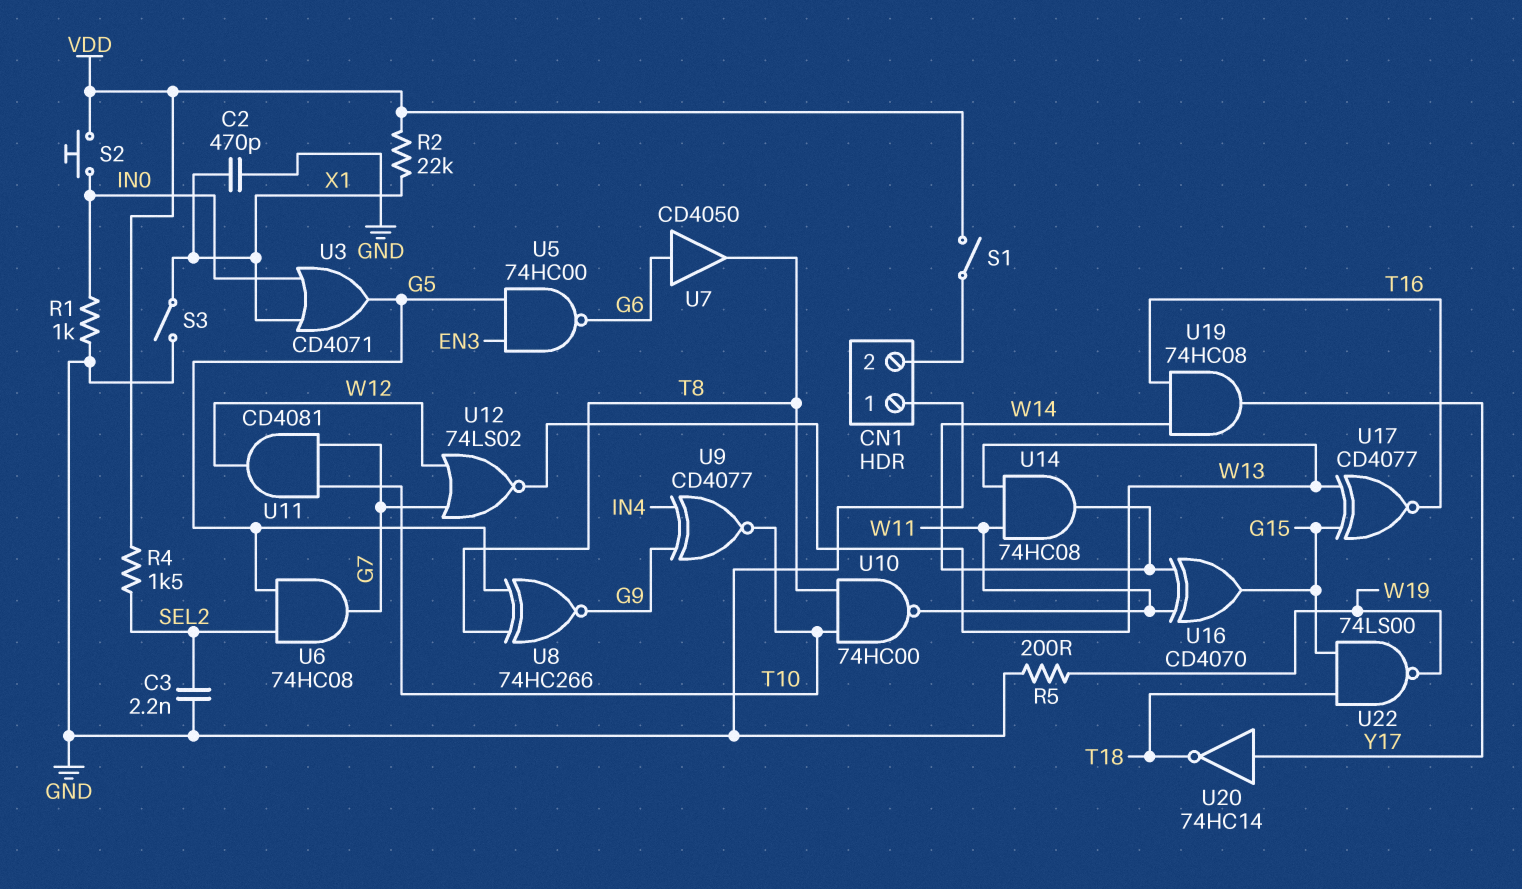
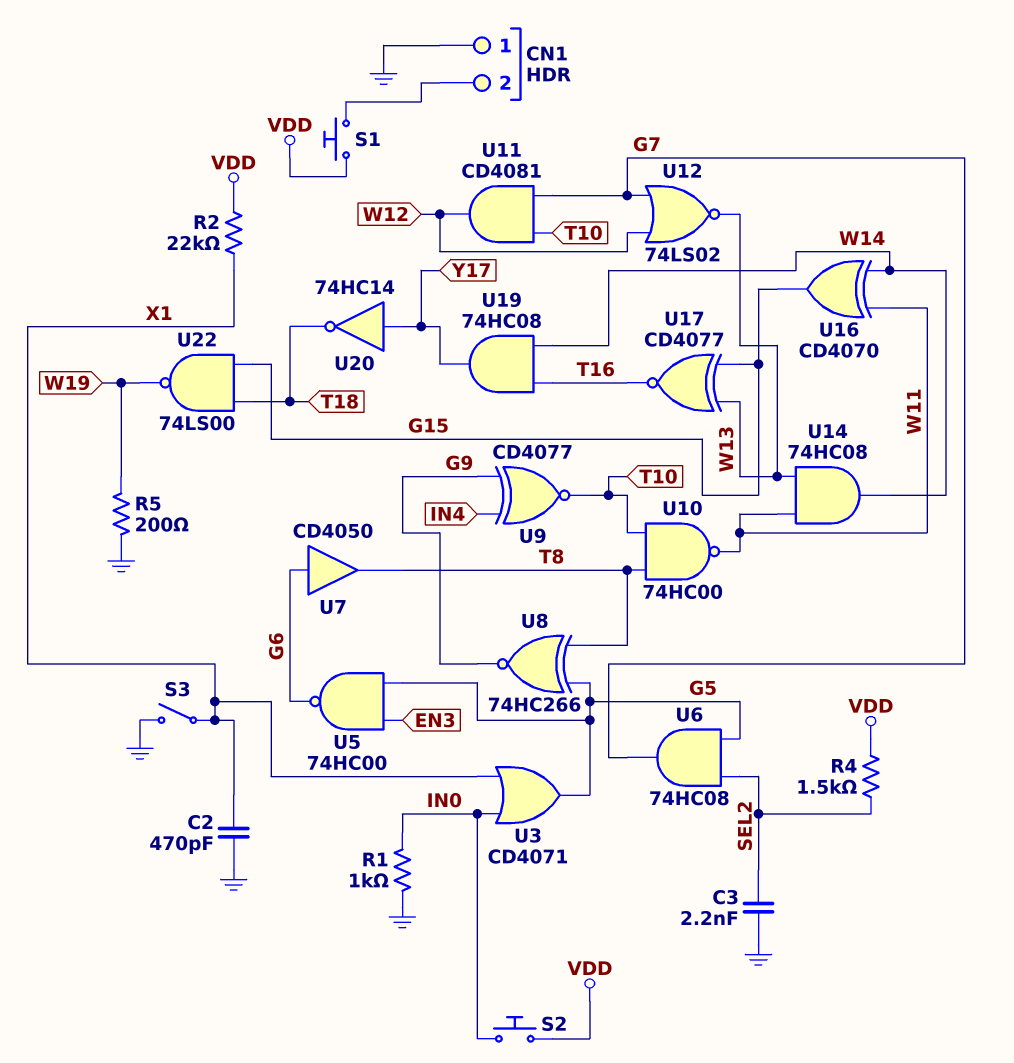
S1: switch (CN1/2, VDD) -> button (CN1/2, VDD)

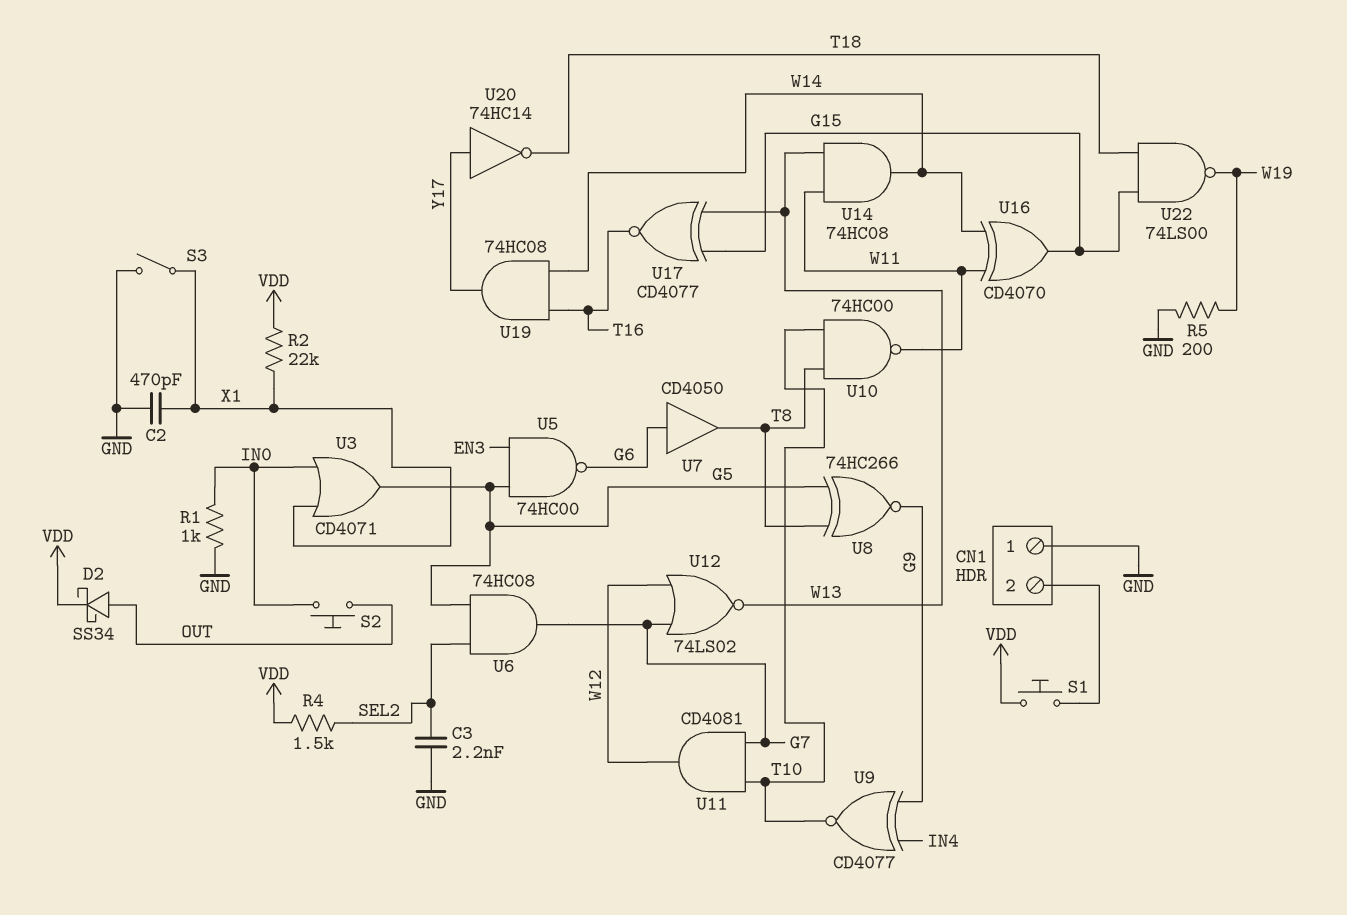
D2: none -> schottky SS34 (A OUT, K VDD)
S2: button (IN0, VDD) -> button (IN0, OUT)

